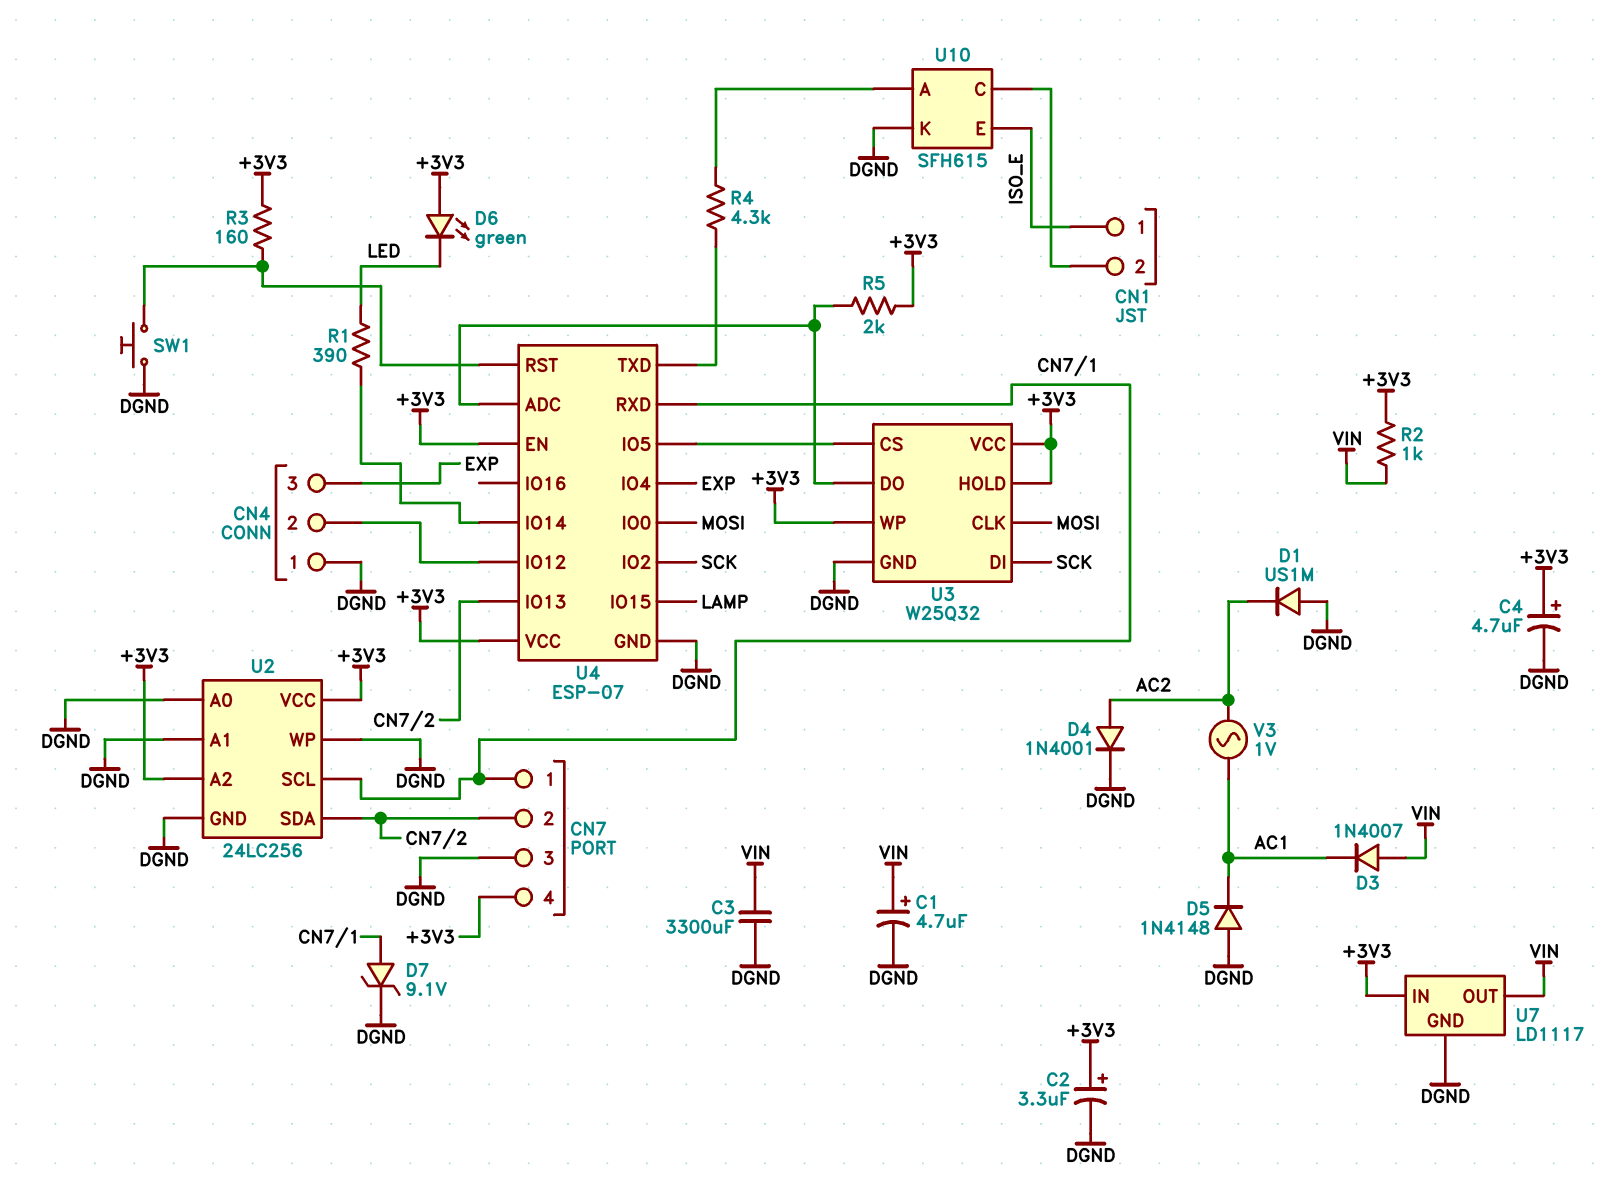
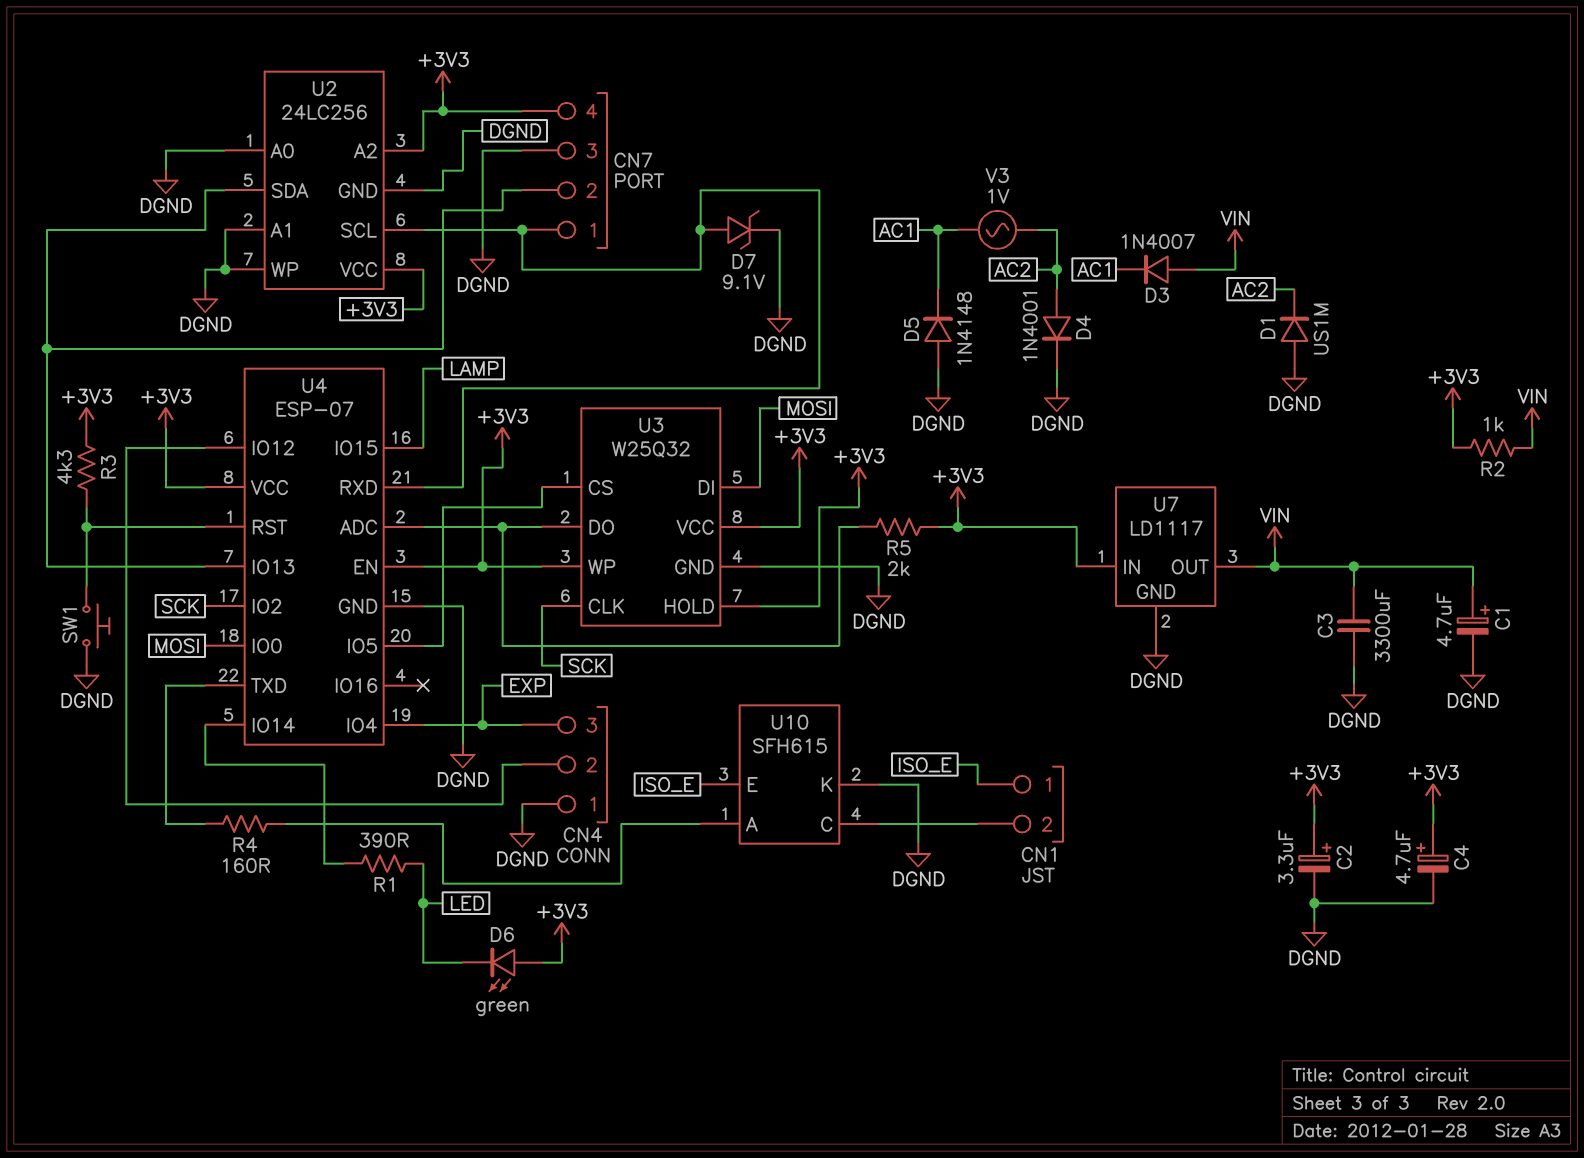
R3: 160 (+3V3, U4/RST) -> 4.3k (+3V3, U4/RST)
R4: 4.3k (U4/TXD, U10/A) -> 160 (U4/TXD, U10/A)
U3 pin CLK: MOSI -> SCK
U3 pin DI: SCK -> MOSI

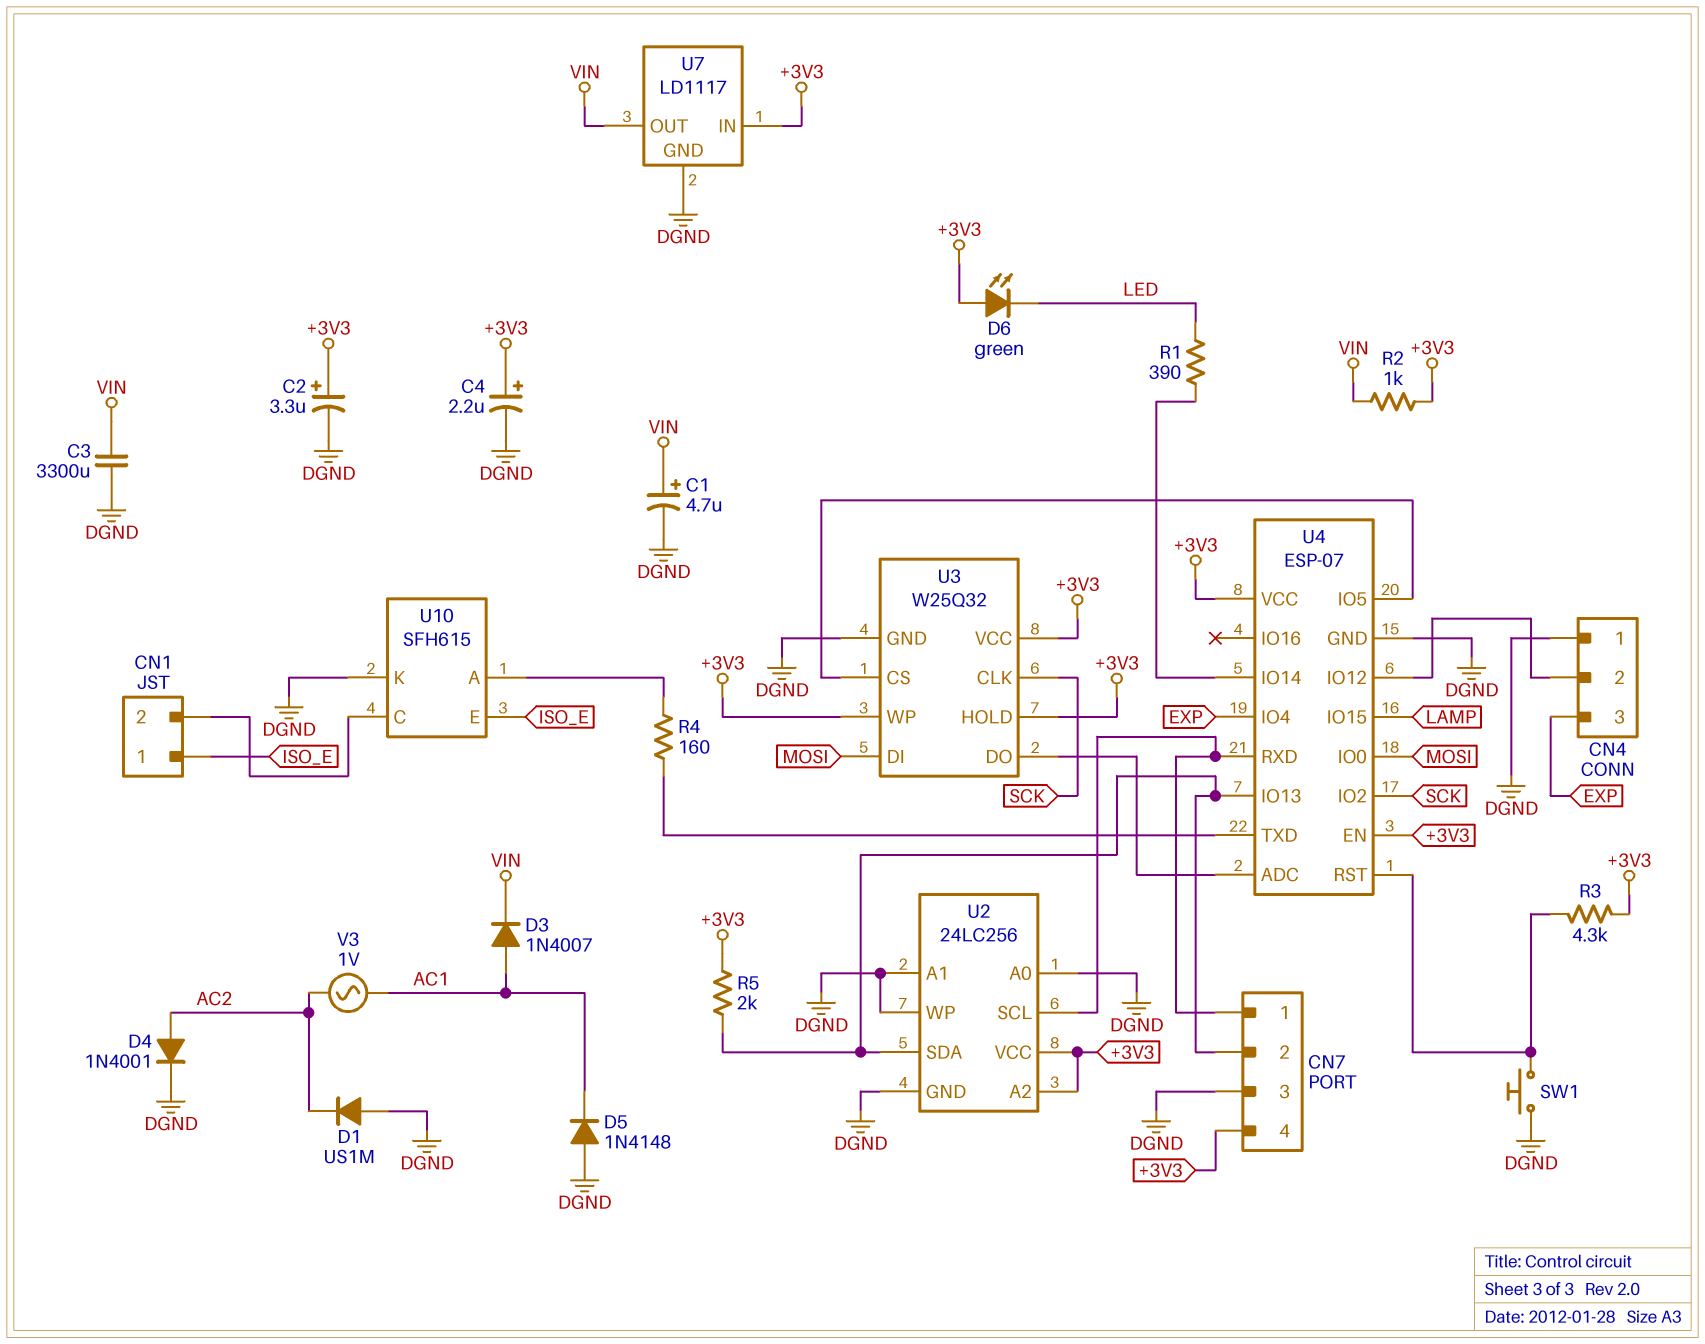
C4: 4.7uF (plus +3V3, minus DGND) -> 2.2uF (plus +3V3, minus DGND)
D3: diode 1N4007 (A VIN, K AC1) -> diode 1N4007 (A AC1, K VIN)
D7: zener 9.1V (A CN7/1, K DGND) -> none
R5: 2k (+3V3, U3/DO) -> 2k (+3V3, CN7/2)

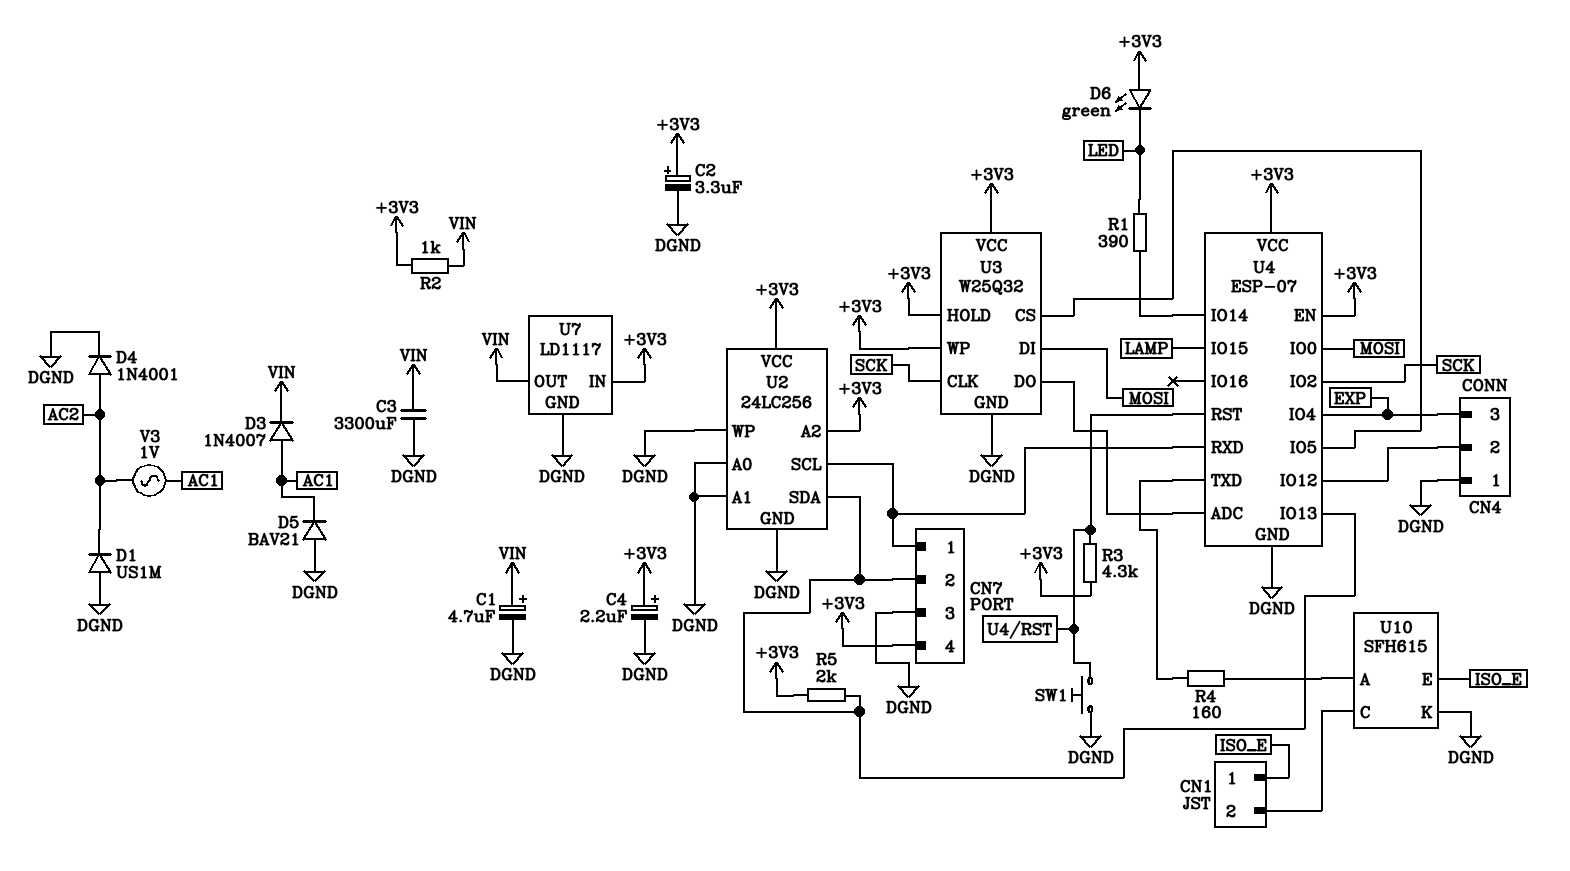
D5: diode 1N4148 (A DGND, K AC1) -> diode BAV21 (A DGND, K AC1)

